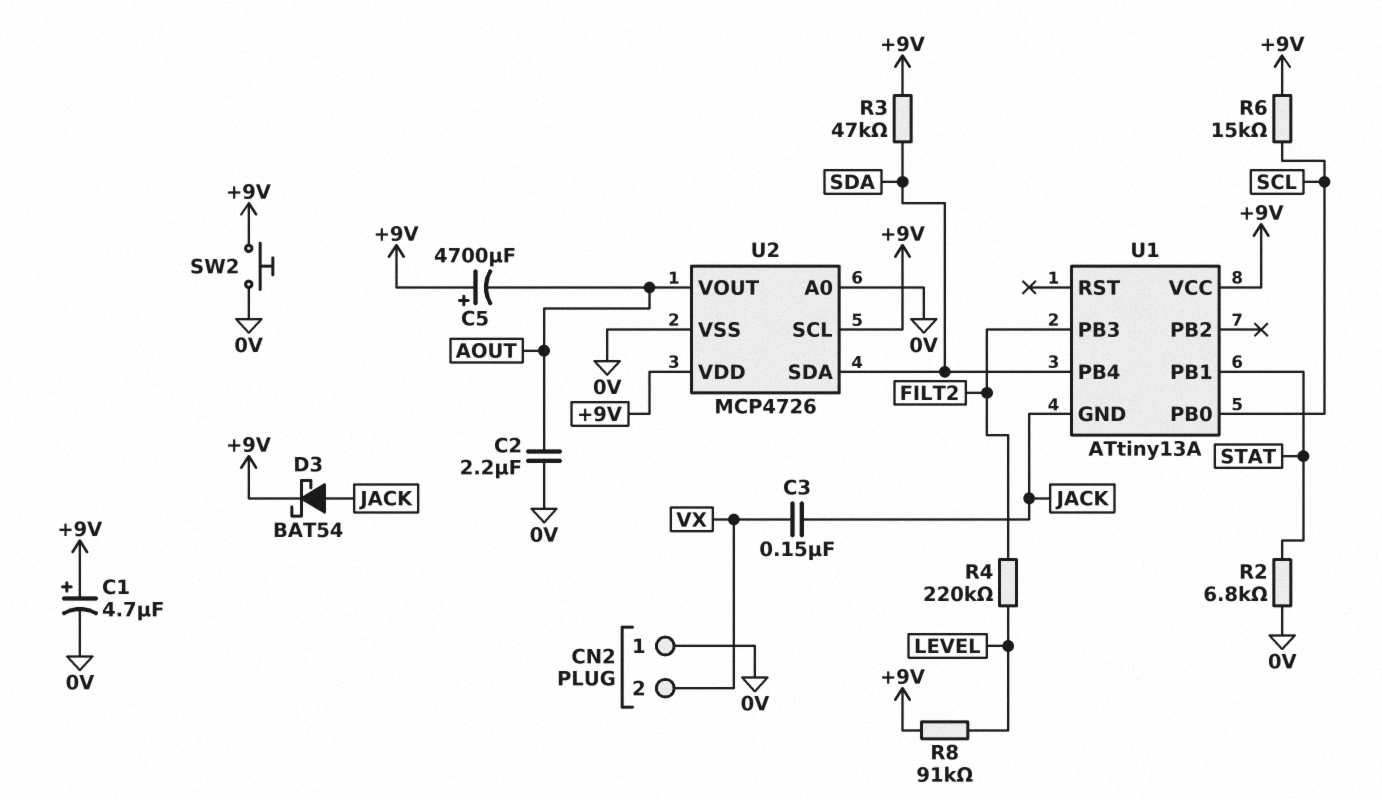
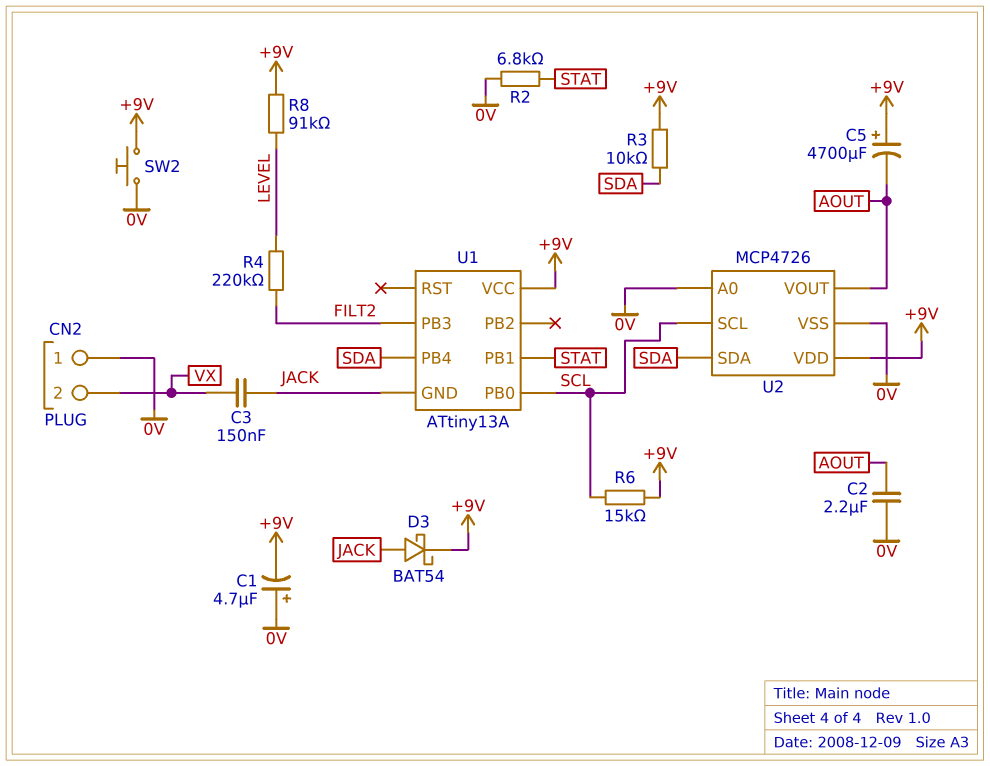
C1: 4.7uF (plus +9V, minus 0V) -> 4.7uF (plus 0V, minus +9V)
R3: 47k (+9V, SDA) -> 10k (+9V, SDA)
U2 pin SCL: +9V -> SCL

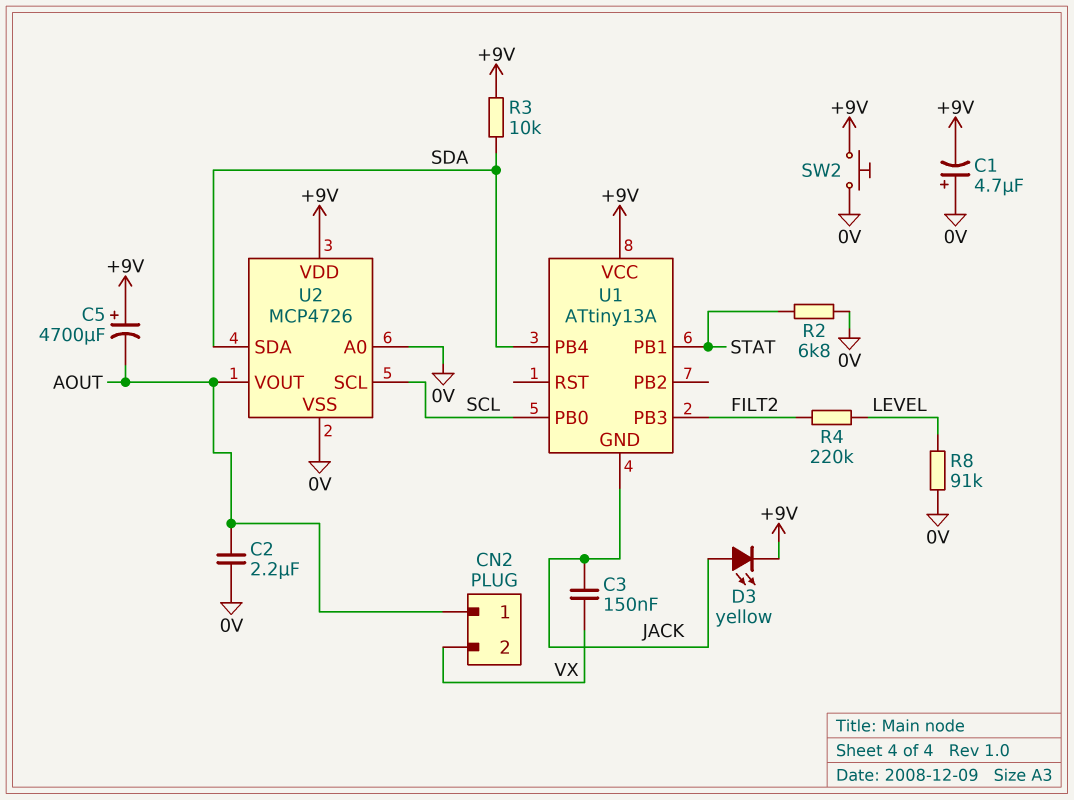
CN2 pin 1: 0V -> AOUT
D3: schottky BAT54 (A JACK, K +9V) -> LED yellow (A JACK, K +9V)
R6: 15k (+9V, SCL) -> none
R8: 91k (+9V, LEVEL) -> 91k (0V, LEVEL)

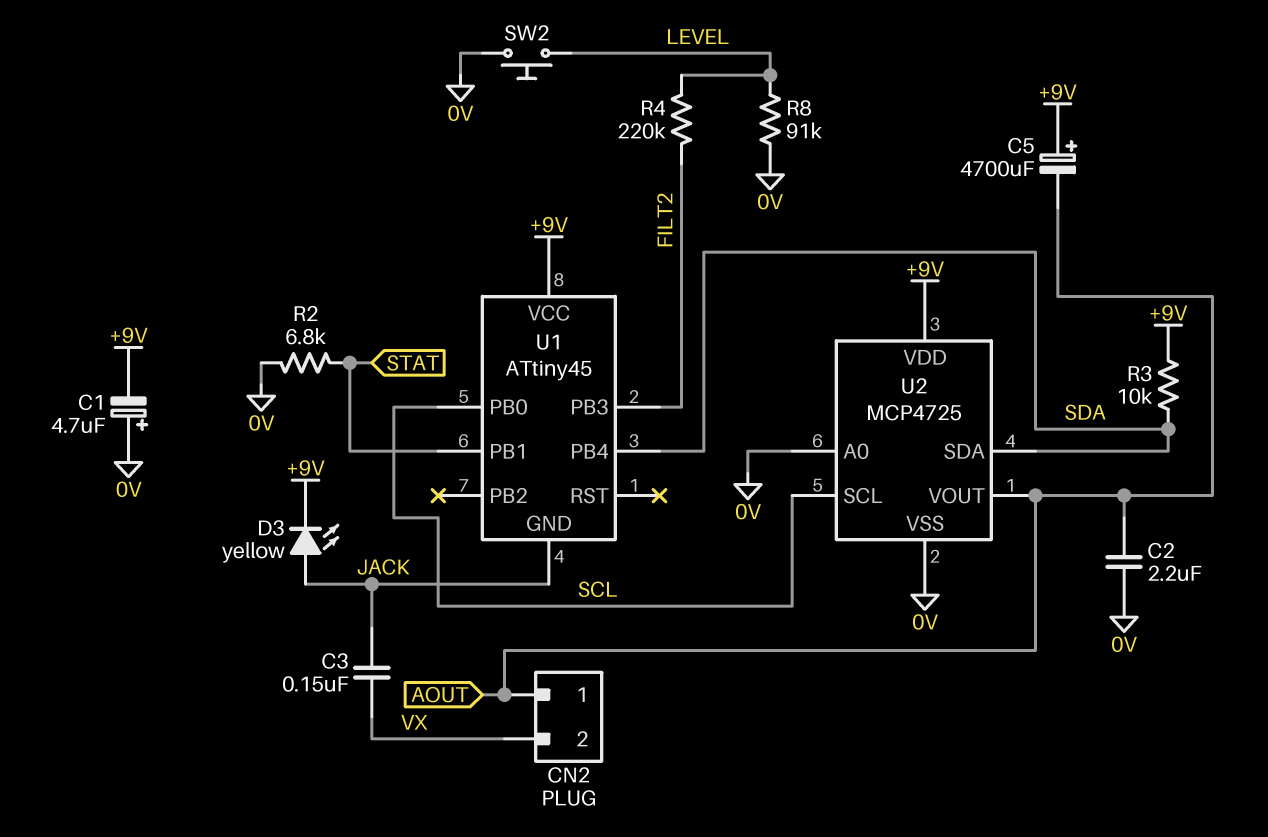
SW2: button (+9V, 0V) -> button (0V, LEVEL)
U1: ATtiny13A -> ATtiny45
U2: MCP4726 -> MCP4725

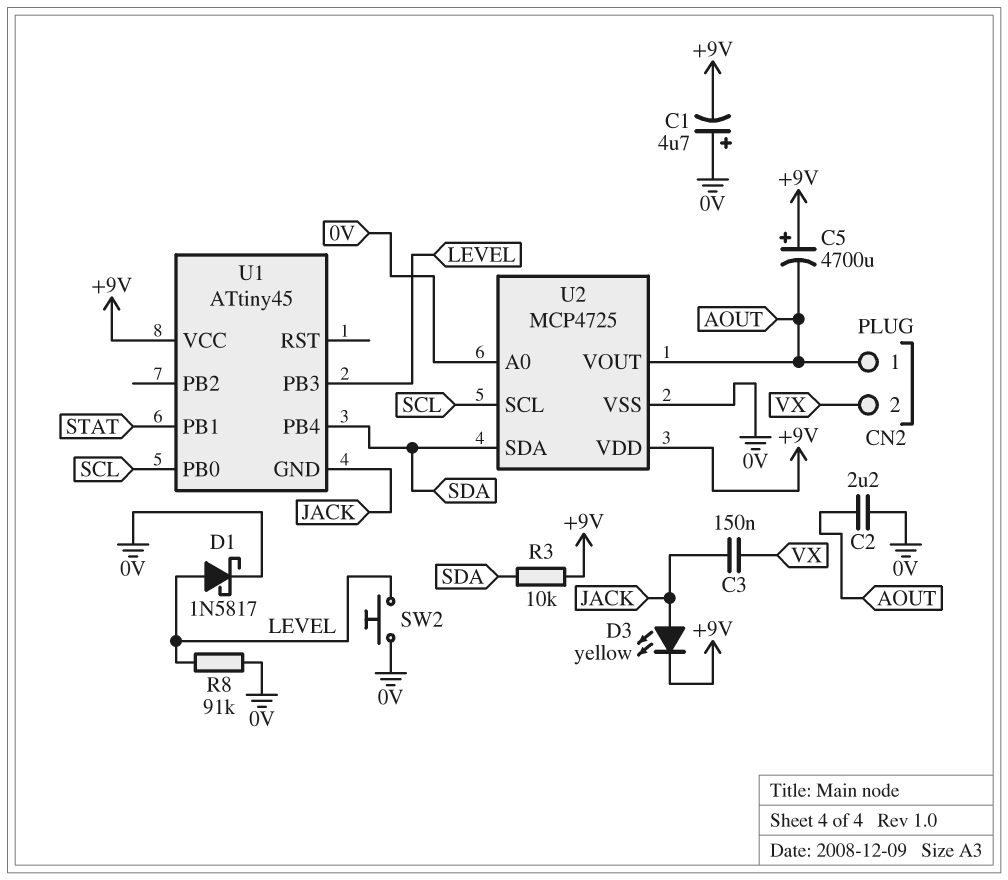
D1: none -> schottky 1N5817 (A LEVEL, K 0V)
R2: 6.8k (0V, STAT) -> none
R4: 220k (FILT2, LEVEL) -> none
U1 pin PB3: FILT2 -> LEVEL

